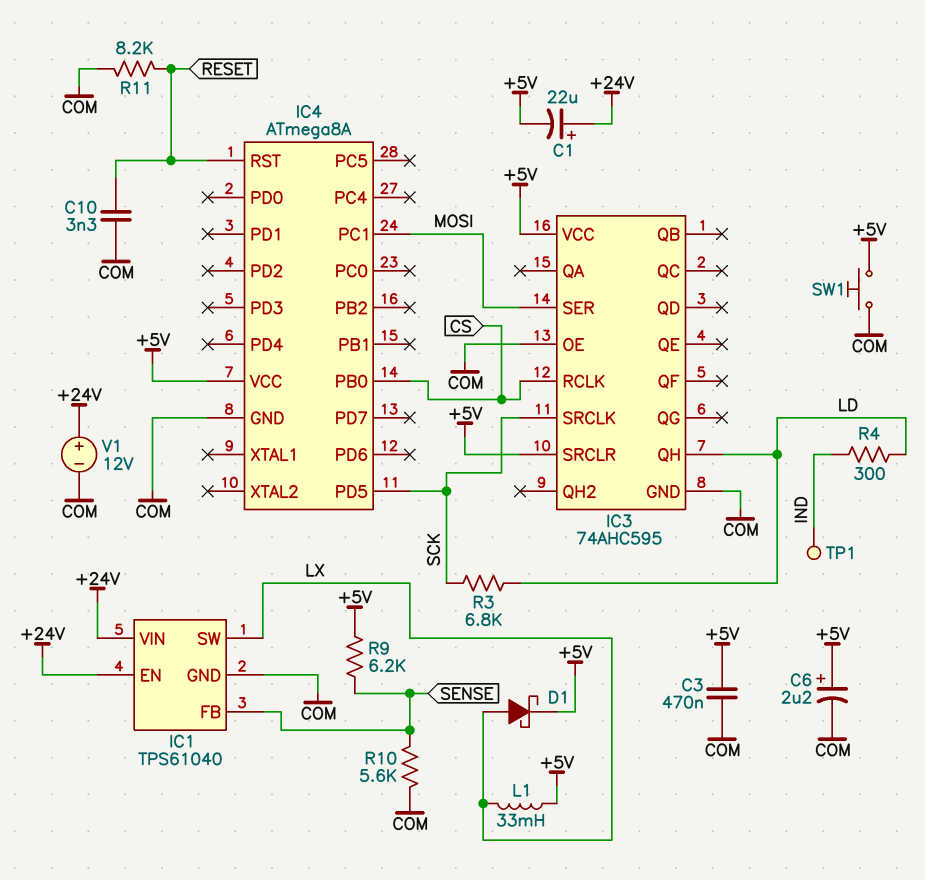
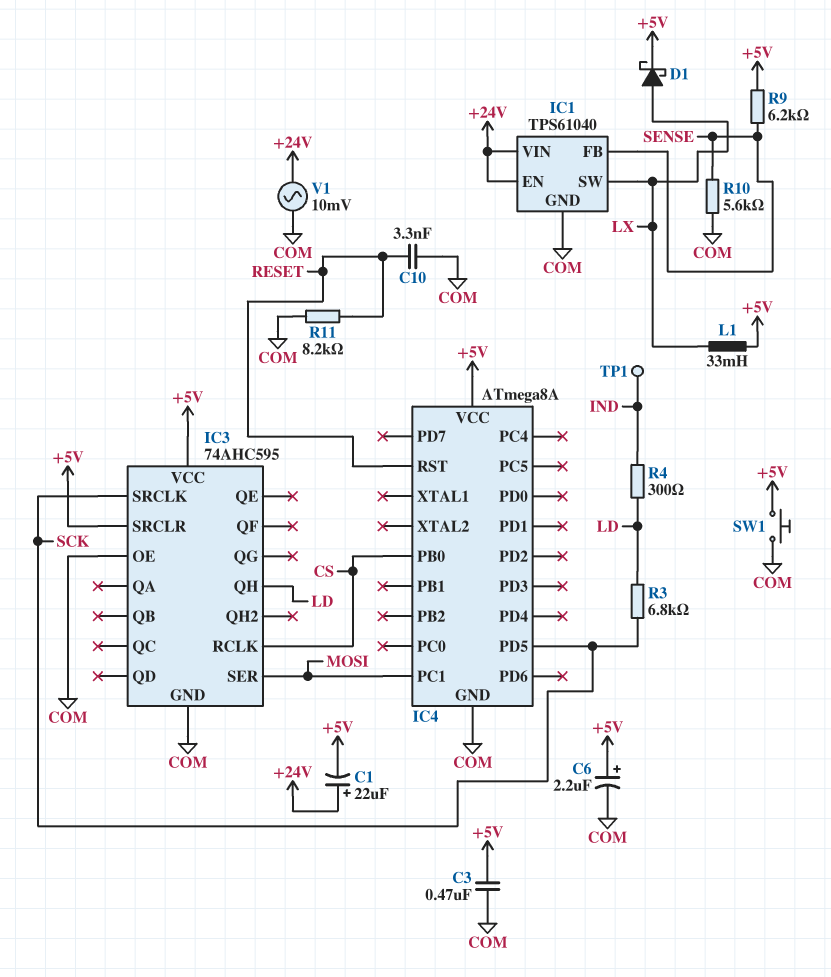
V1: 12V (plus +24V, minus COM) -> AC 10mV (+24V, COM)

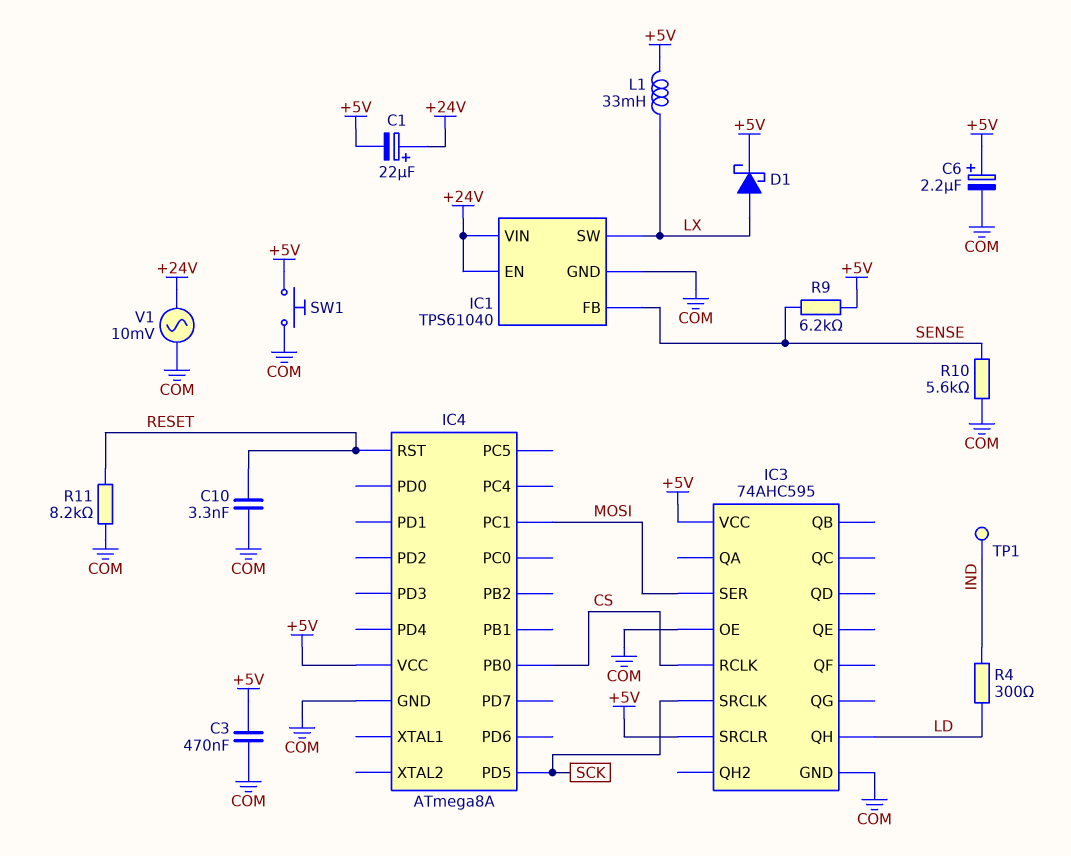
R3: 6.8k (LD, SCK) -> none

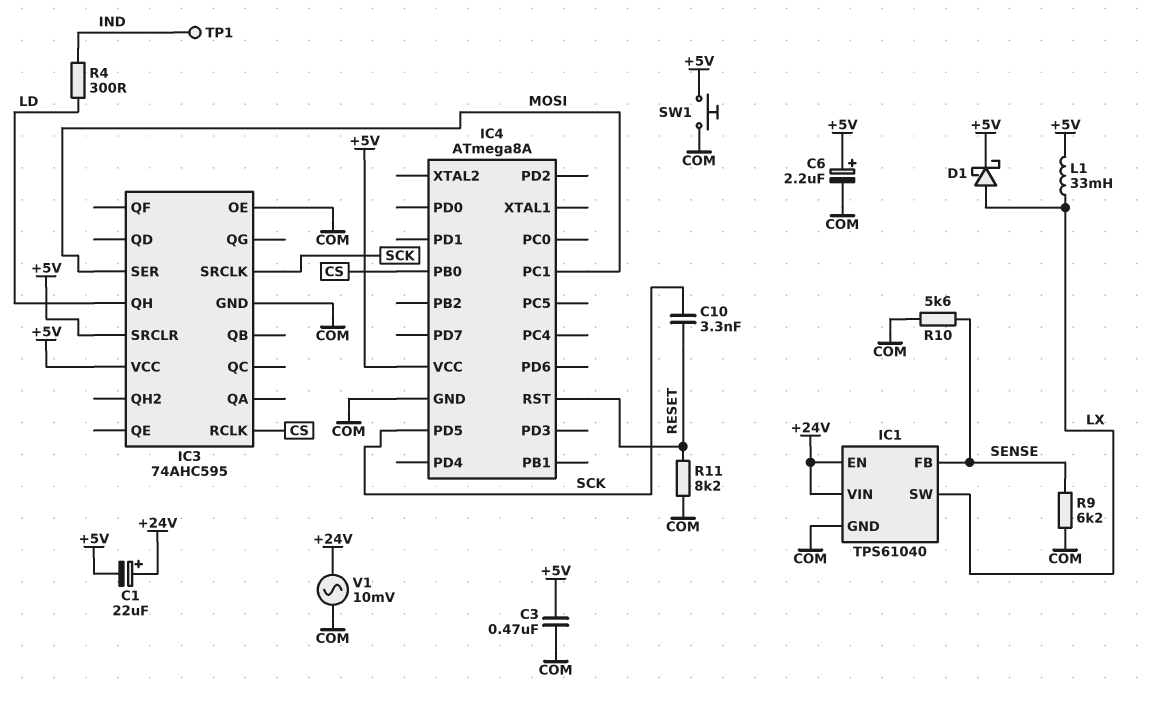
C10: 3.3nF (COM, RESET) -> 3.3nF (RESET, SCK)
R9: 6.2k (+5V, SENSE) -> 6.2k (COM, SENSE)

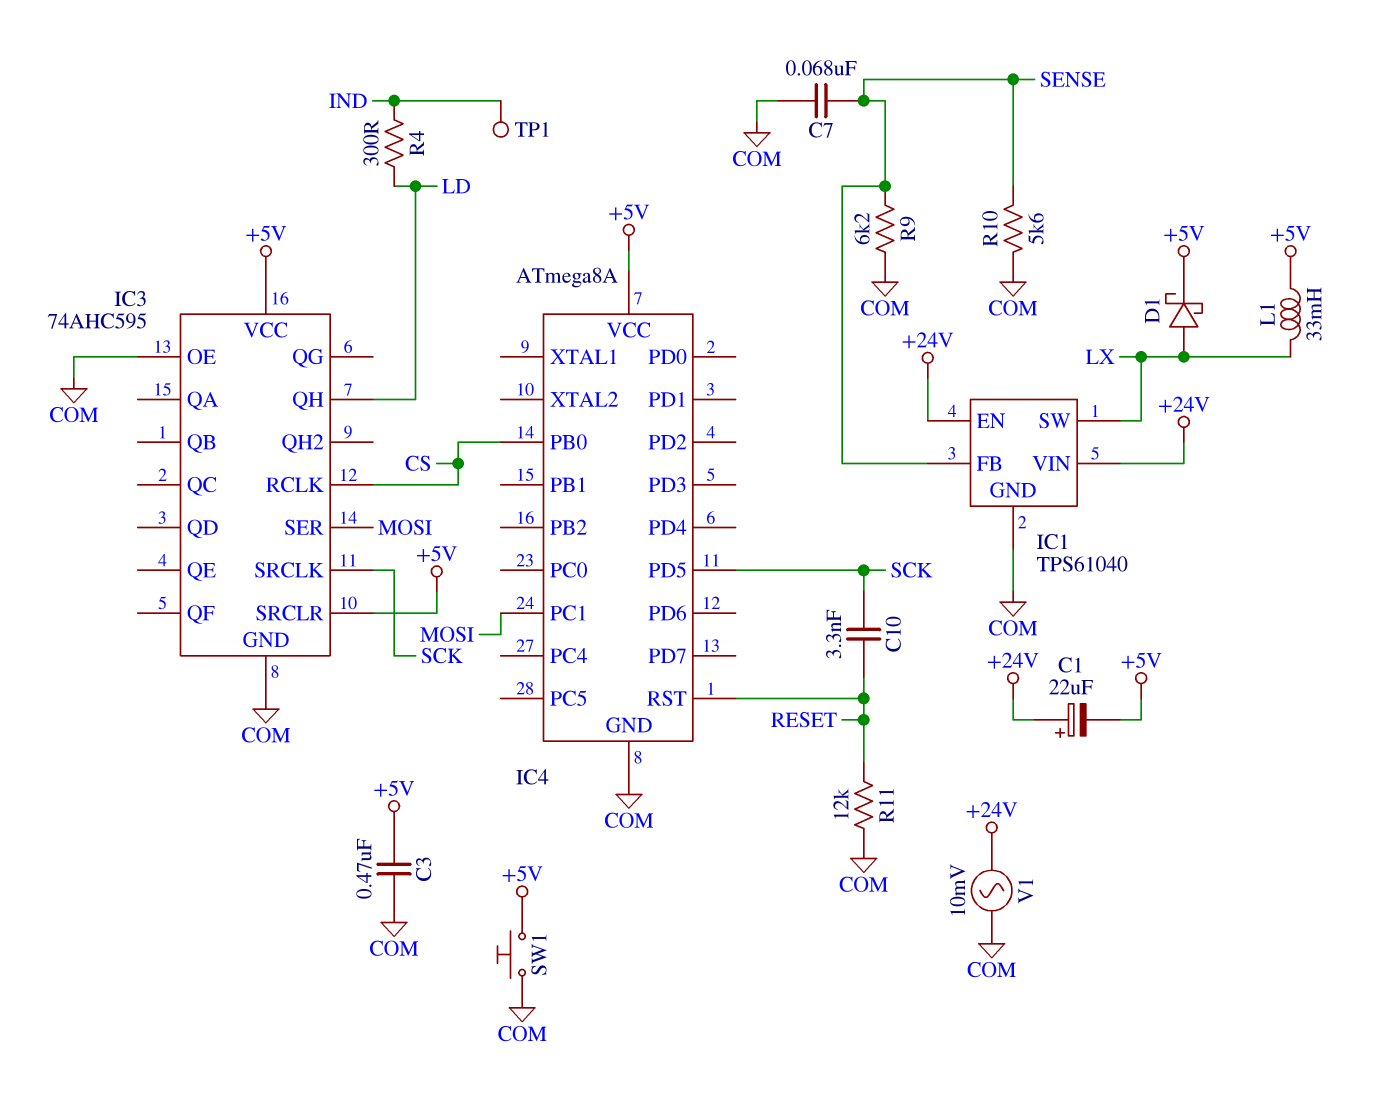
C6: 2.2uF (plus +5V, minus COM) -> none
C7: none -> 68nF (COM, SENSE)
R11: 8.2k (COM, RESET) -> 12k (COM, RESET)

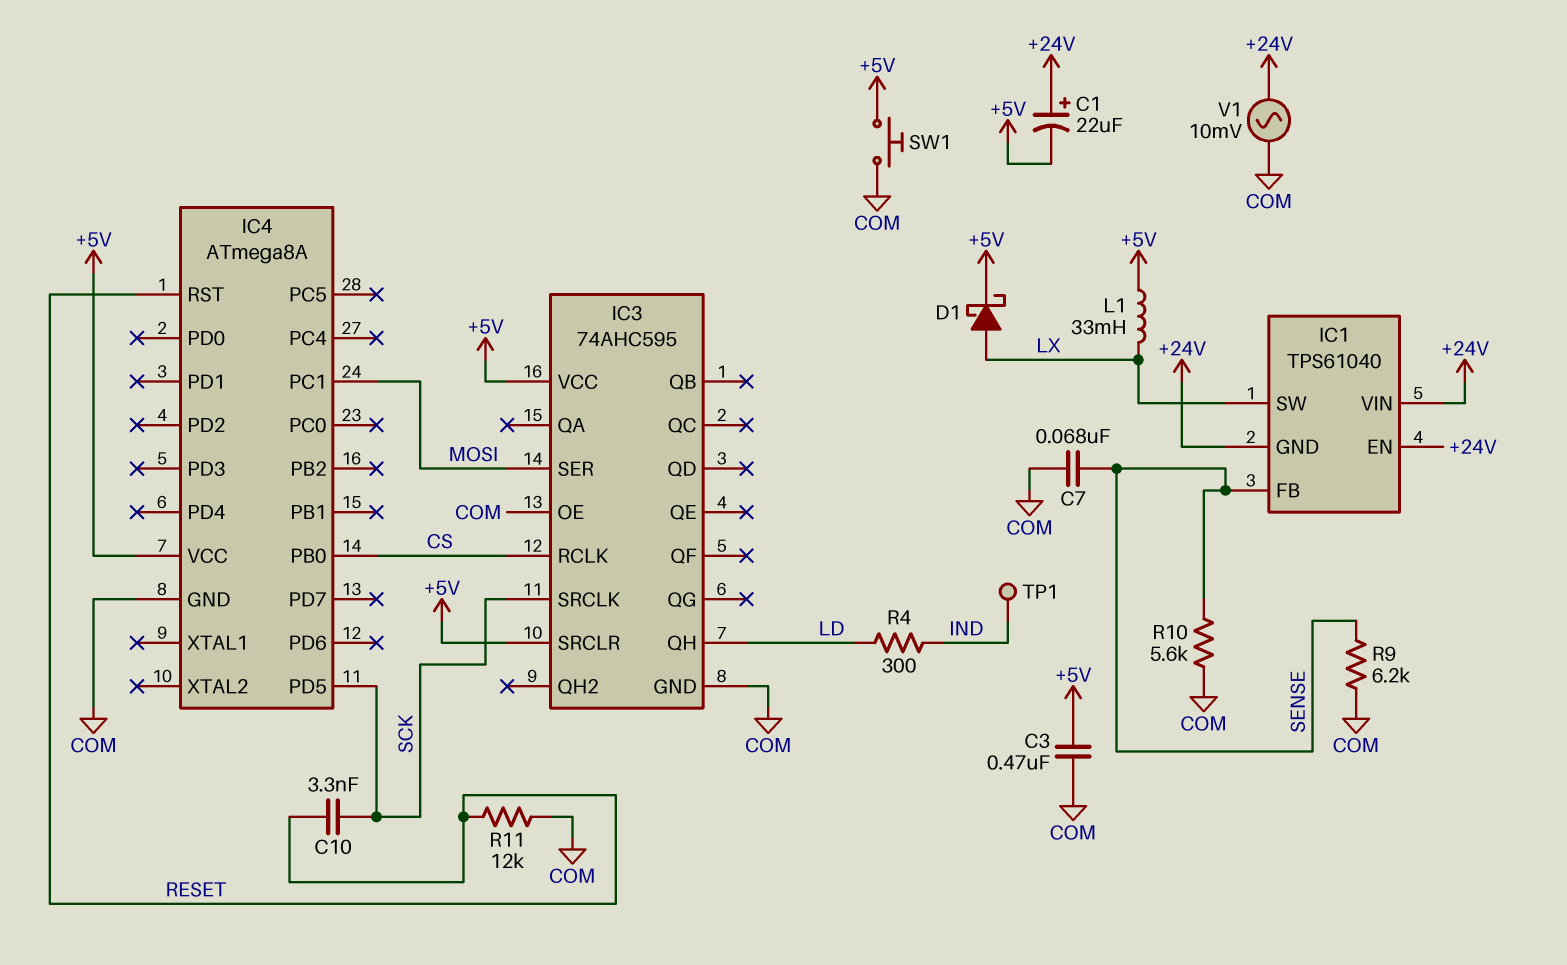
IC1 pin GND: COM -> +24V

